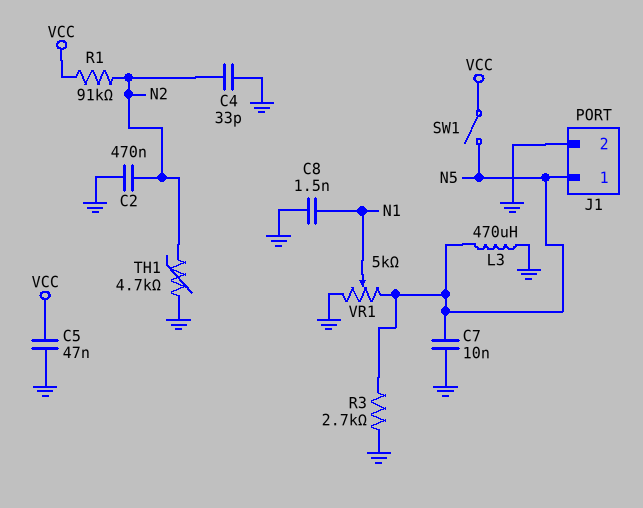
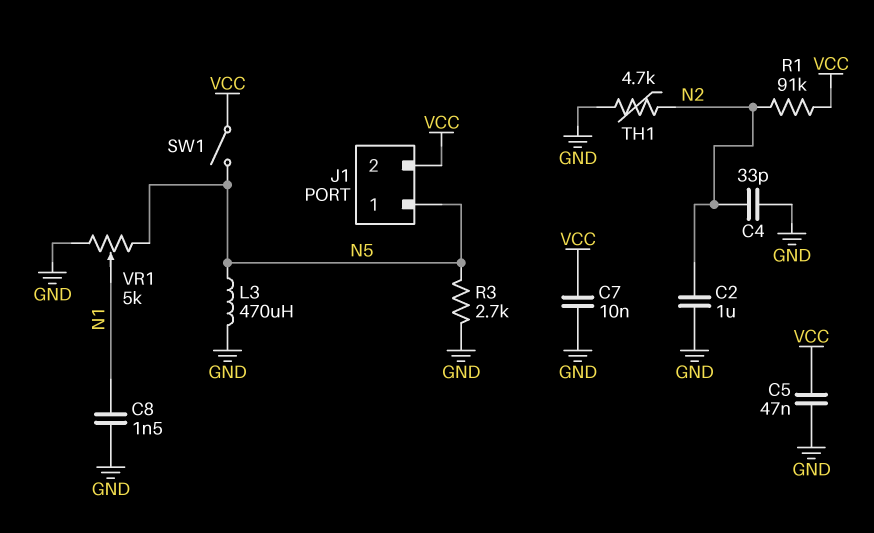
C2: 470nF (GND, N2) -> 1uF (GND, N2)
C7: 10nF (GND, N5) -> 10nF (GND, VCC)
J1 pin 2: GND -> VCC

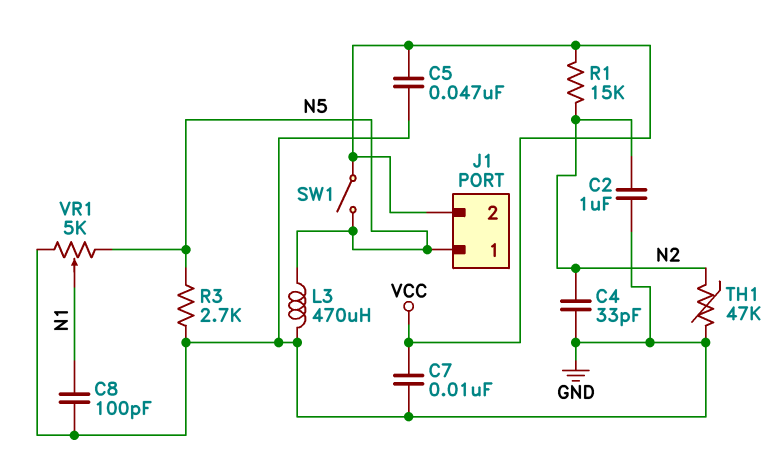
C8: 1.5nF (GND, N1) -> 100pF (GND, N1)
R1: 91k (N2, VCC) -> 15k (N2, VCC)
TH1: 4.7k (GND, N2) -> 47k (GND, N2)

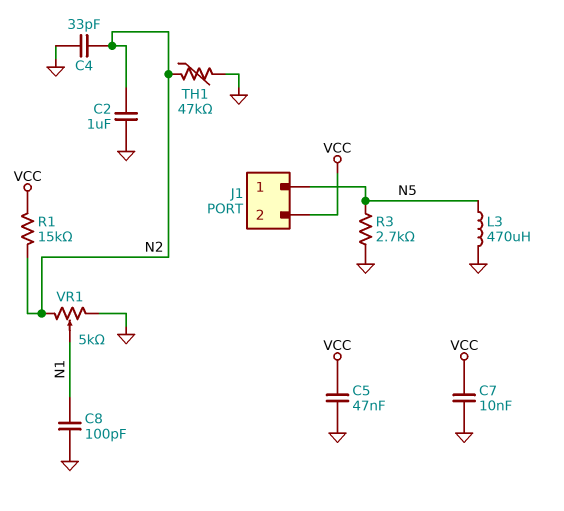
SW1: switch (N5, VCC) -> none
VR1: 5k (GND, N5, wiper N1) -> 5k (GND, N2, wiper N1)

